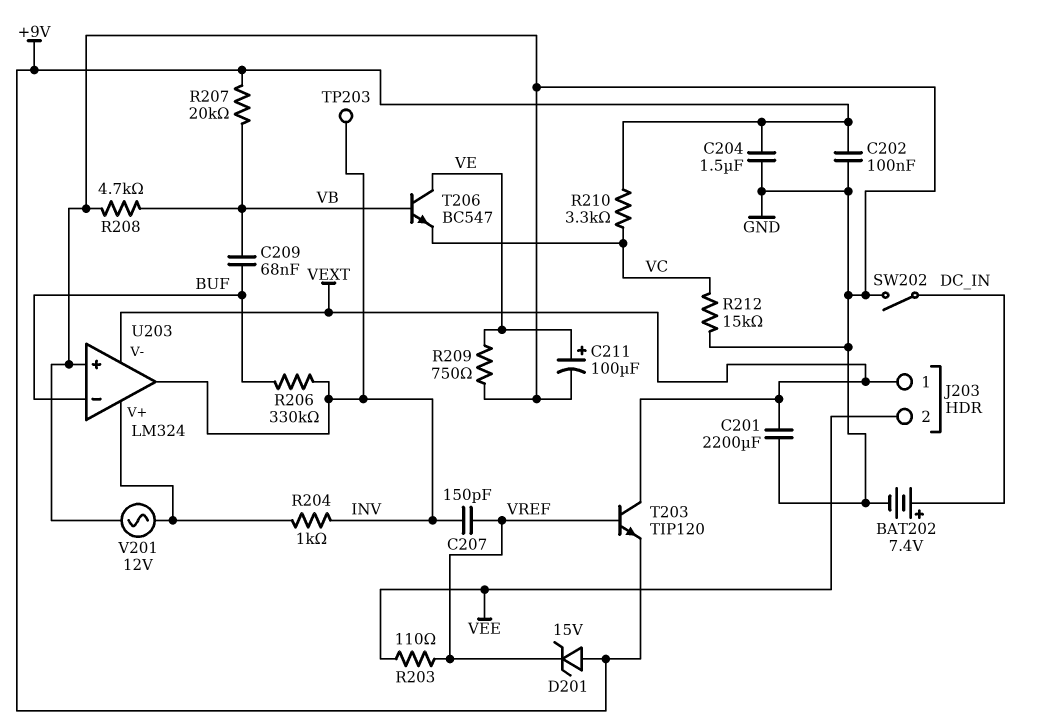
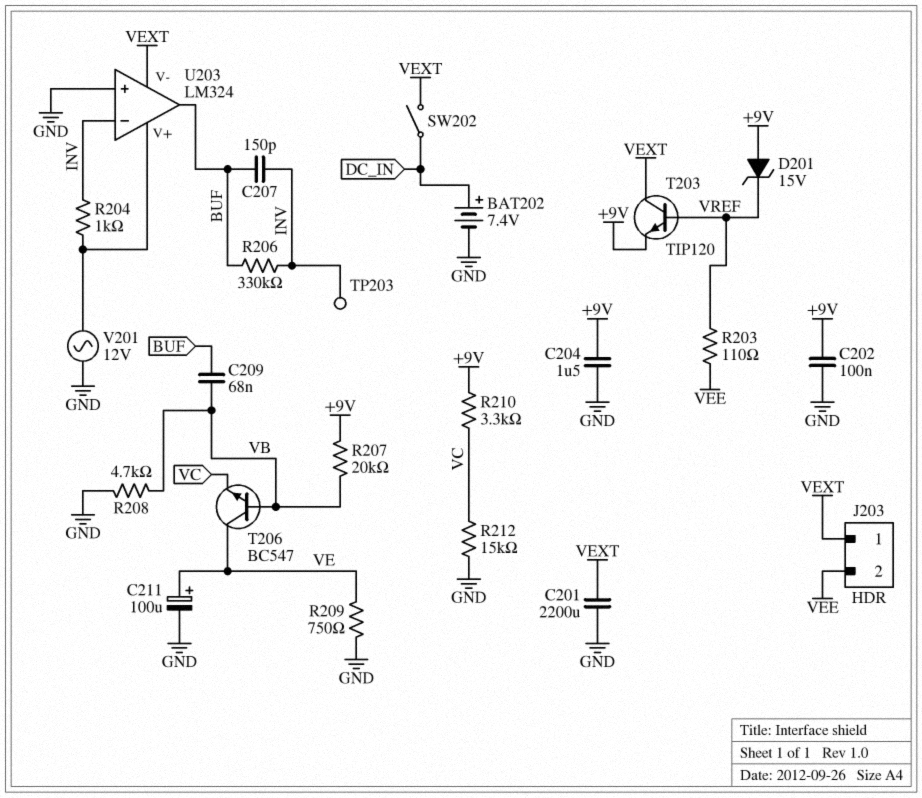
C207: 150pF (INV, VREF) -> 150pF (BUF, INV)
SW202: switch (DC_IN, GND) -> switch (DC_IN, VEXT)
U203 pin in-: BUF -> INV
U203 pin out: INV -> BUF

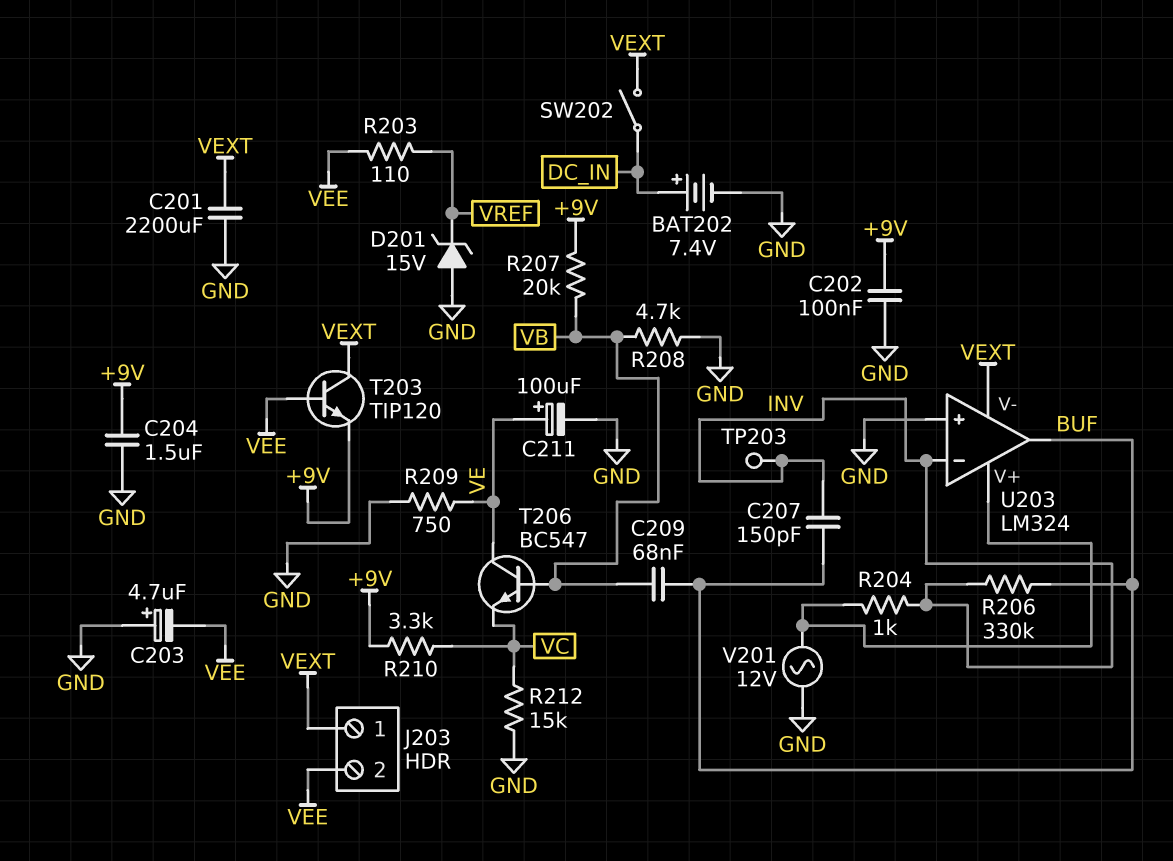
C203: none -> 4.7uF (plus GND, minus VEE)
D201: zener 15V (A +9V, K VREF) -> zener 15V (A GND, K VREF)
T203: NPN TIP120 (B VREF, C VEXT, E +9V) -> NPN TIP120 (B VEE, C VEXT, E +9V)

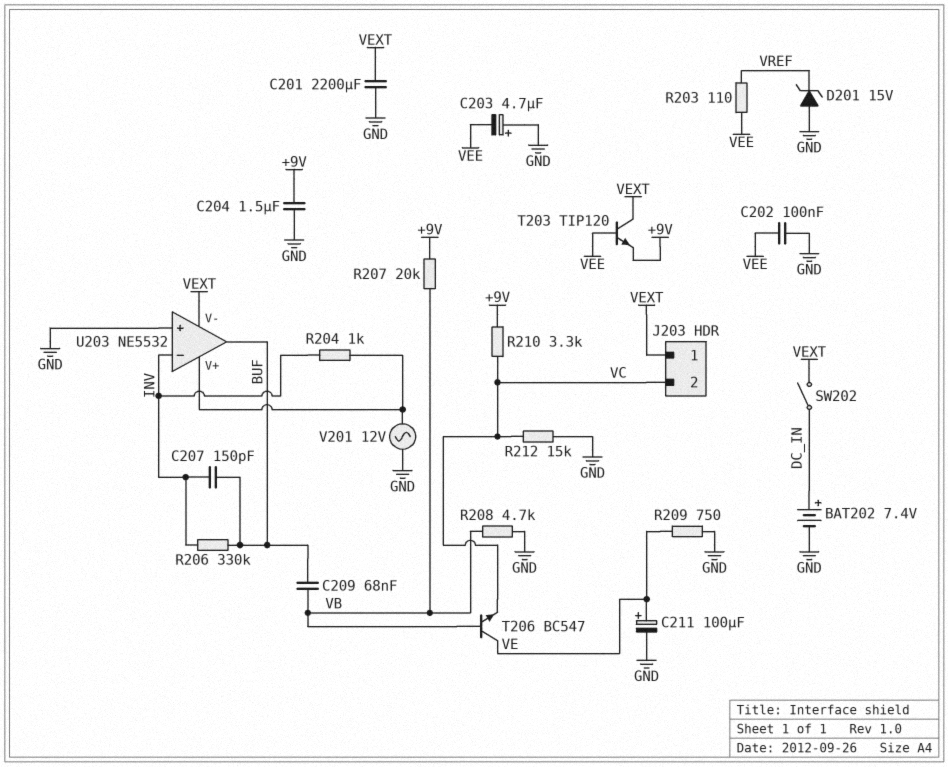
C202: 100nF (+9V, GND) -> 100nF (GND, VEE)
J203 pin 2: VEE -> VC
TP203: test point (INV) -> none
U203: LM324 -> NE5532

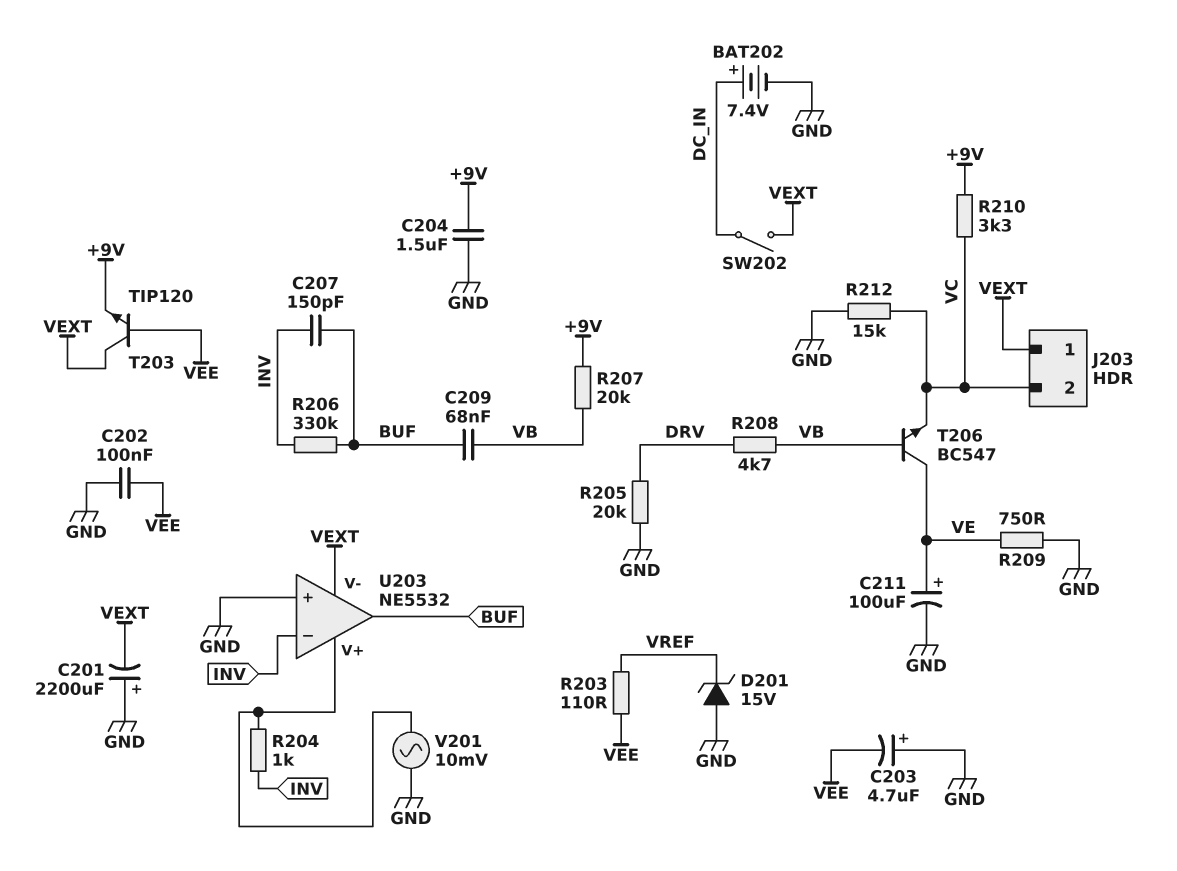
C201: 2200uF (GND, VEXT) -> 2200uF (plus GND, minus VEXT)
R205: none -> 20k (DRV, GND)
R208: 4.7k (GND, VB) -> 4.7k (DRV, VB)
V201: AC 12V (GND, U203/V+) -> AC 10mV (GND, U203/V+)

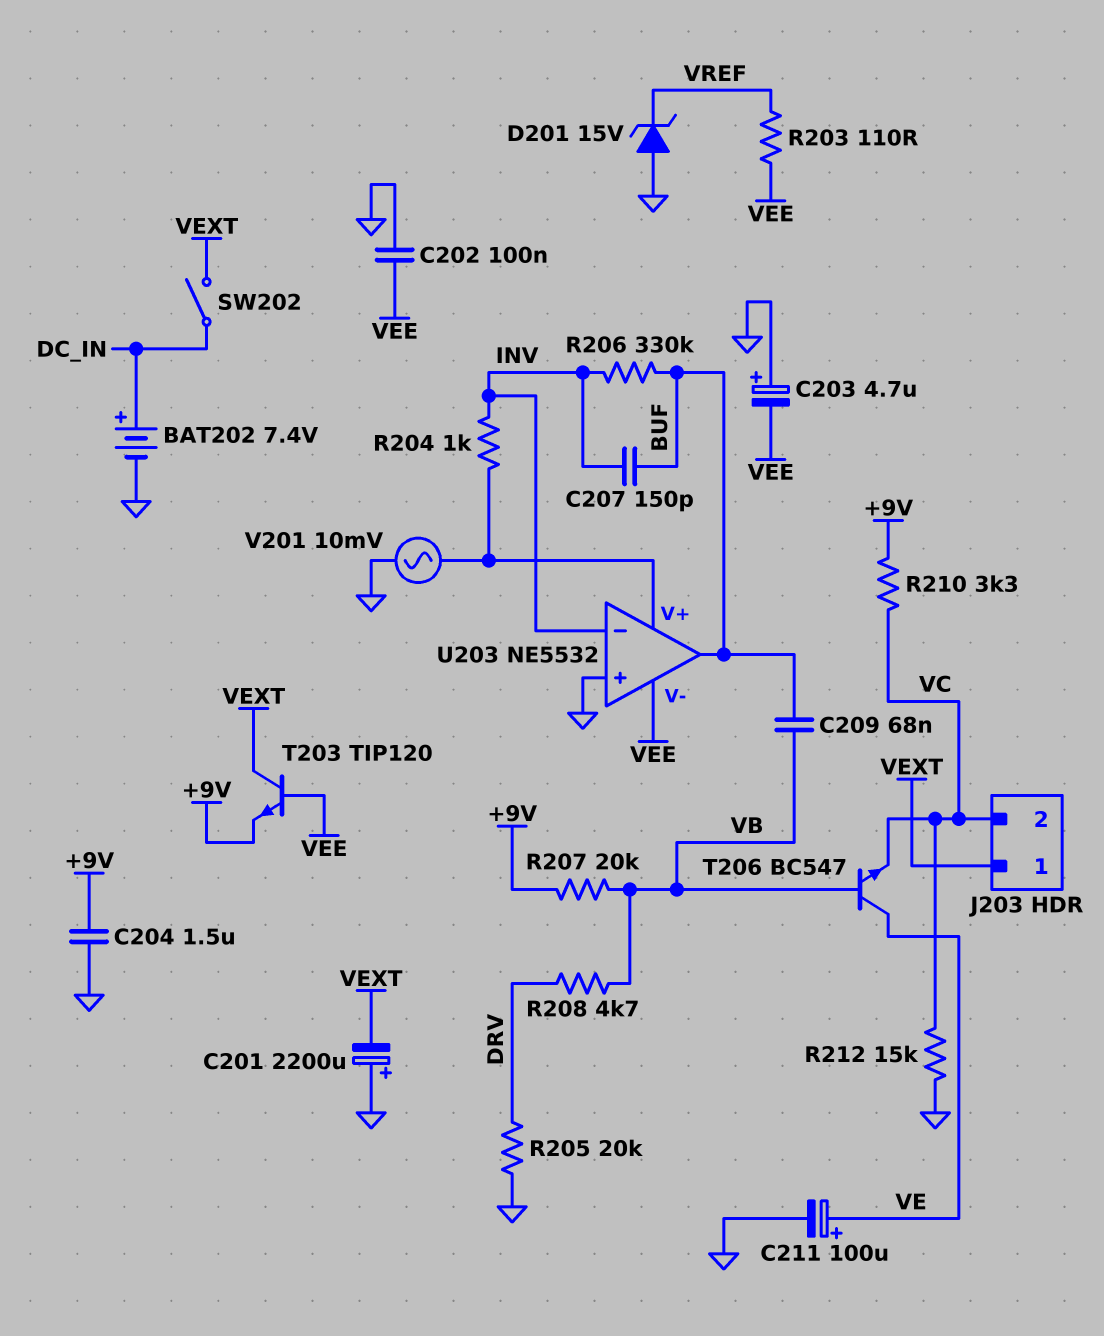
R209: 750 (GND, VE) -> none
U203 pin V-: VEXT -> VEE

